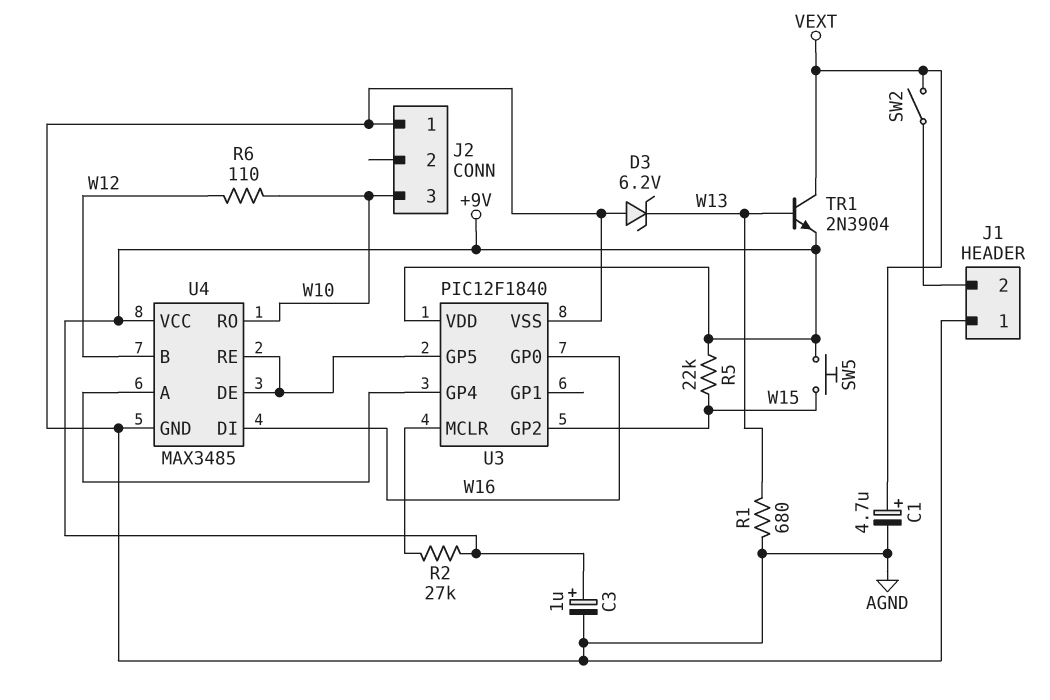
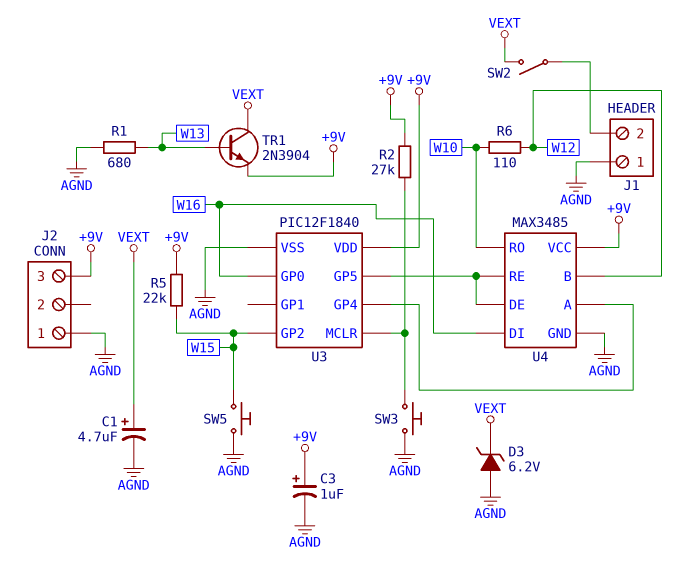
D3: zener 6.2V (A AGND, K W13) -> zener 6.2V (A AGND, K VEXT)
J2 pin 3: W10 -> +9V
SW3: none -> button (AGND, U3/MCLR)
SW5: button (+9V, W15) -> button (AGND, W15)

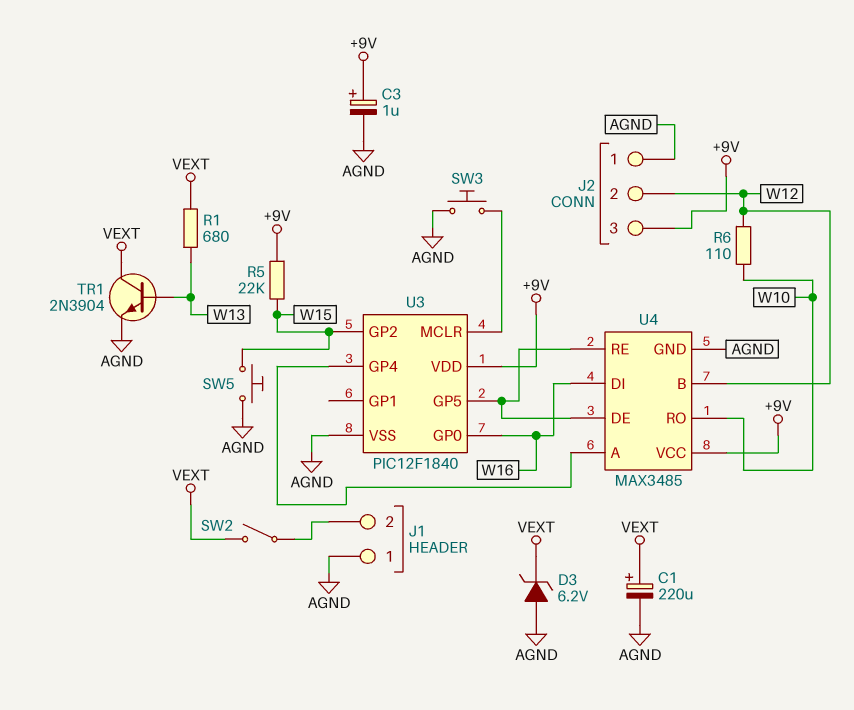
C1: 4.7uF (plus VEXT, minus AGND) -> 220uF (plus VEXT, minus AGND)
J2 pin 2: none -> W12
R1: 680 (AGND, W13) -> 680 (VEXT, W13)
R2: 27k (+9V, U3/MCLR) -> none
TR1: NPN 2N3904 (B W13, C VEXT, E +9V) -> NPN 2N3904 (B W13, C VEXT, E AGND)

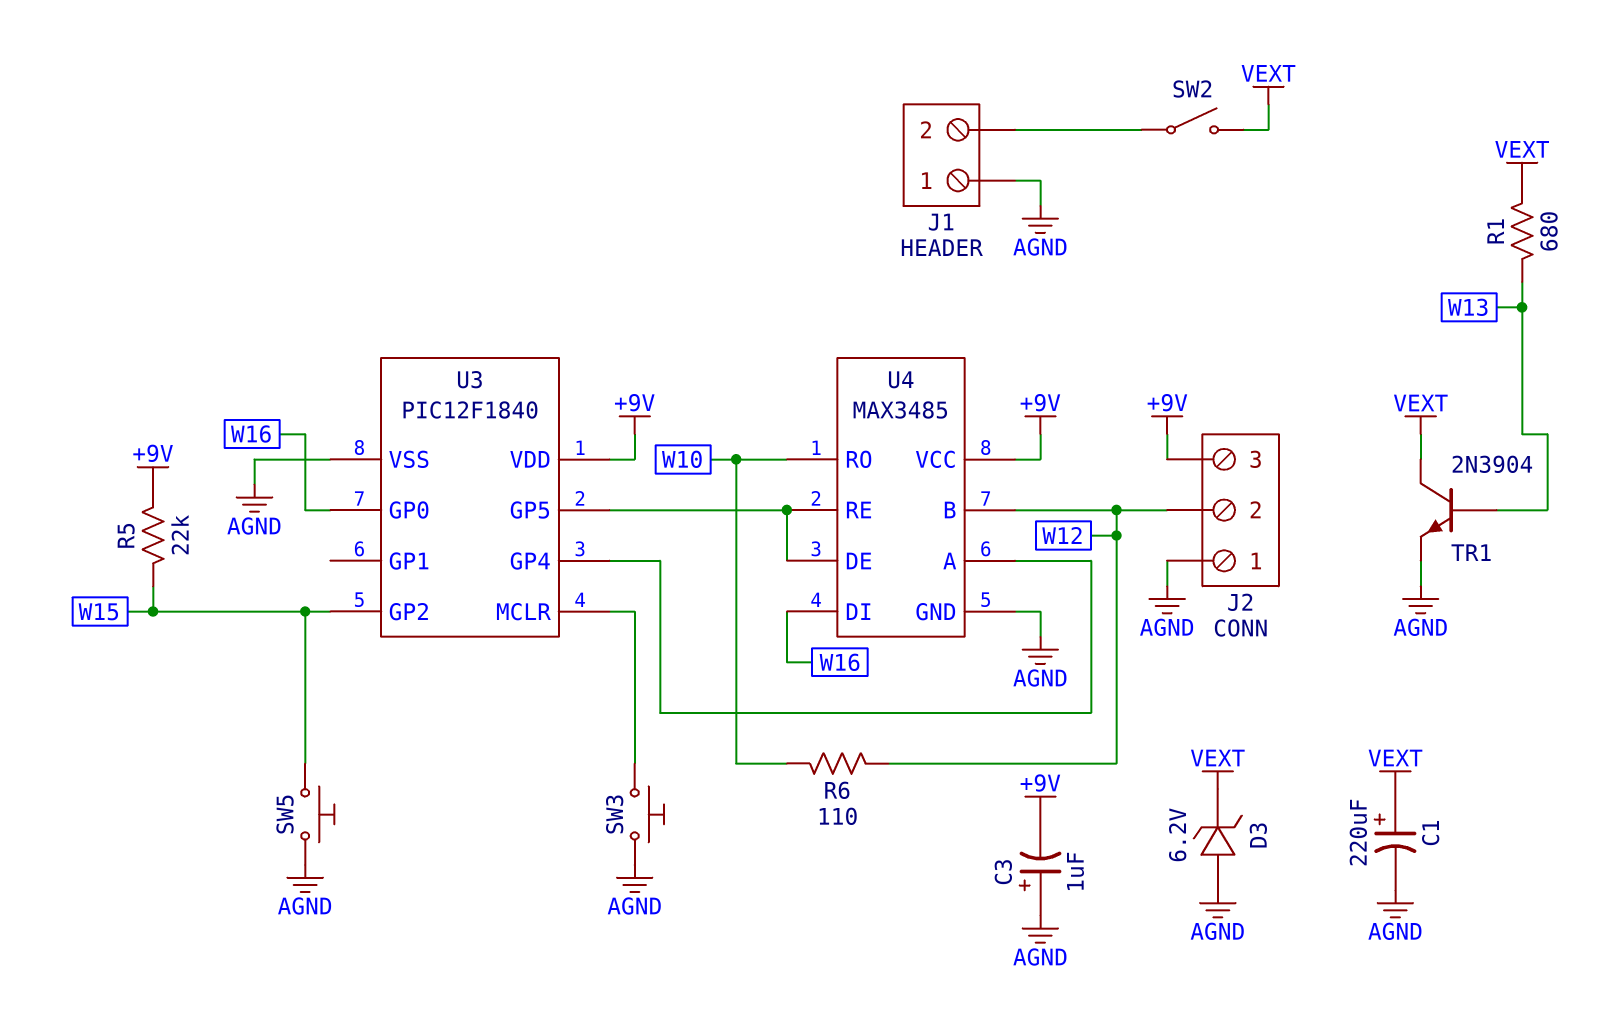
C3: 1uF (plus +9V, minus AGND) -> 1uF (plus AGND, minus +9V)

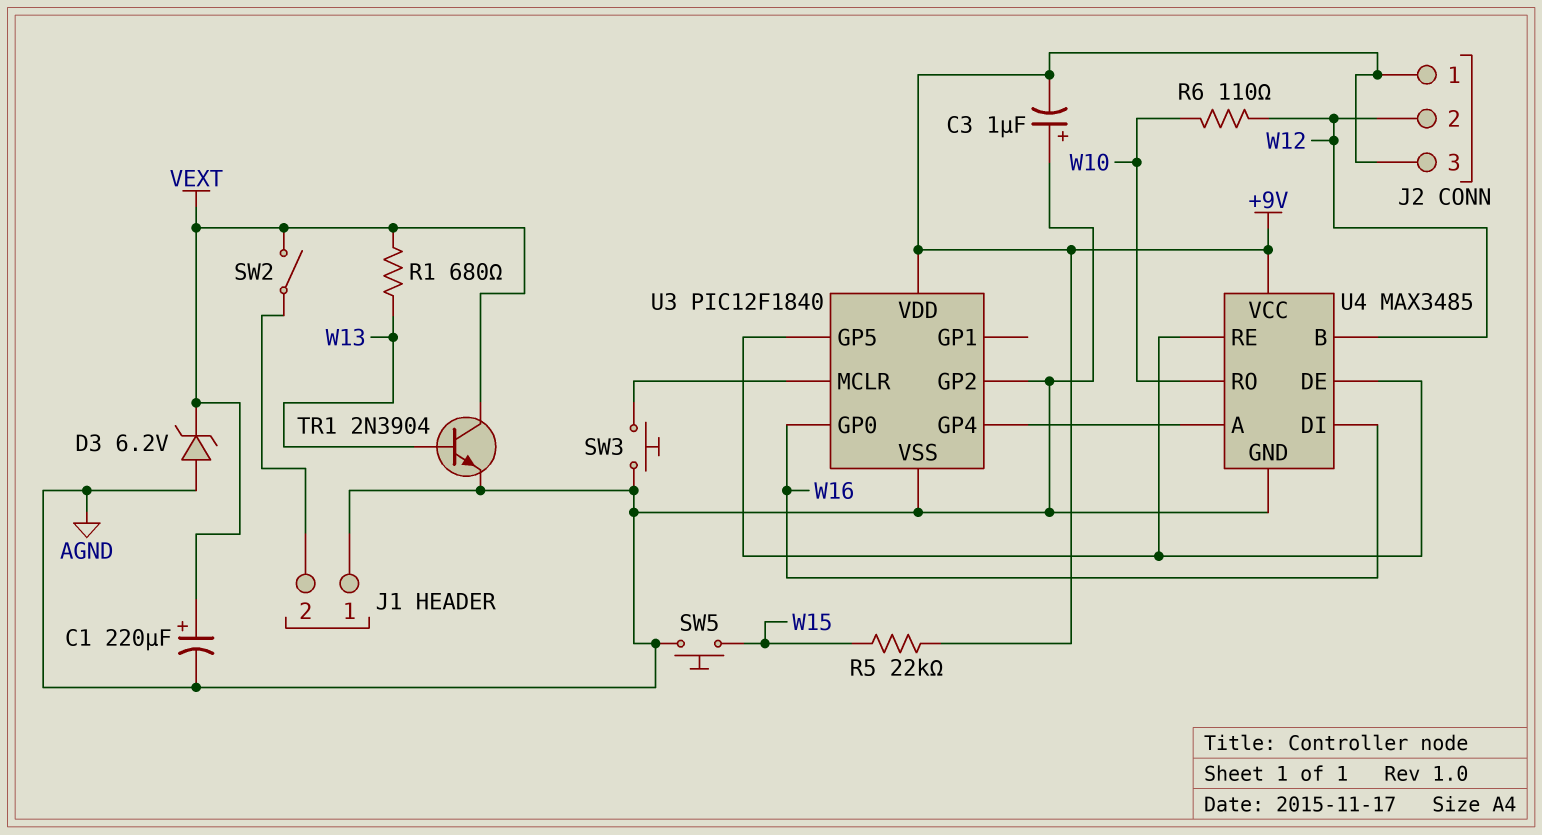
J2 pin 1: AGND -> +9V
U3 pin GP2: W15 -> AGND

